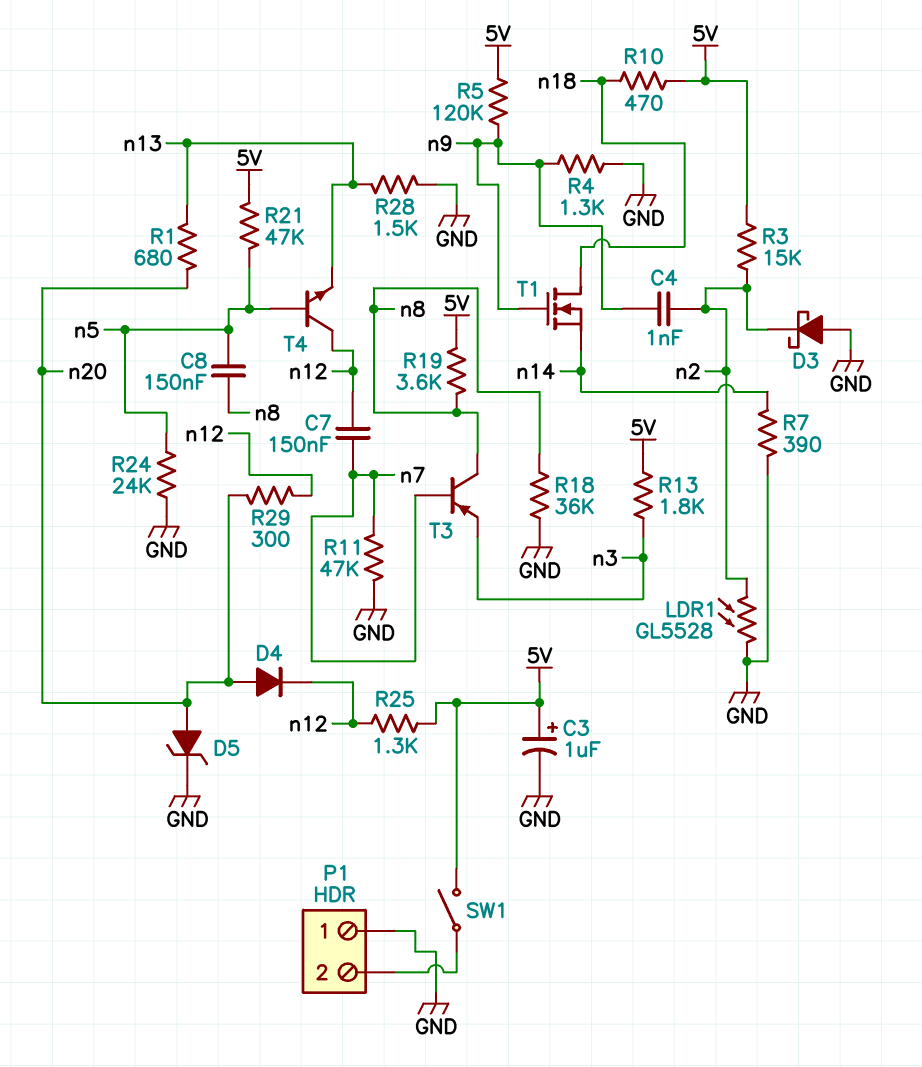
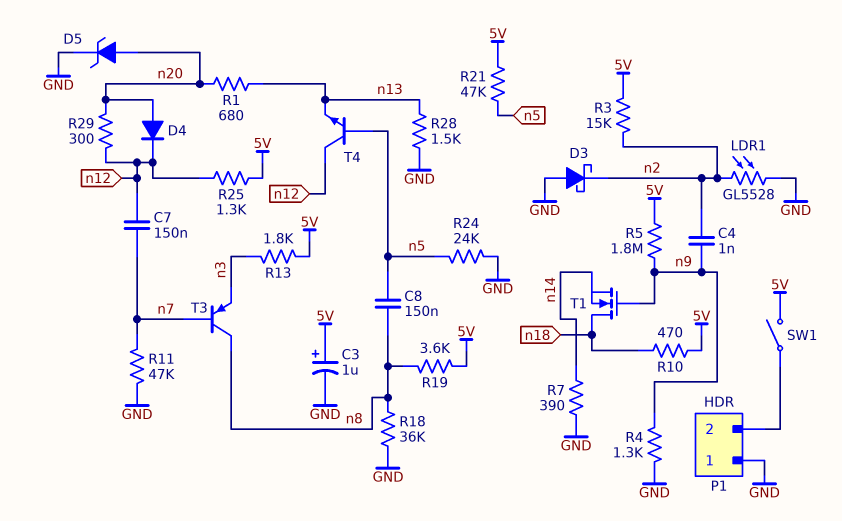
R5: 120k (5V, n9) -> 1.8M (5V, n9)

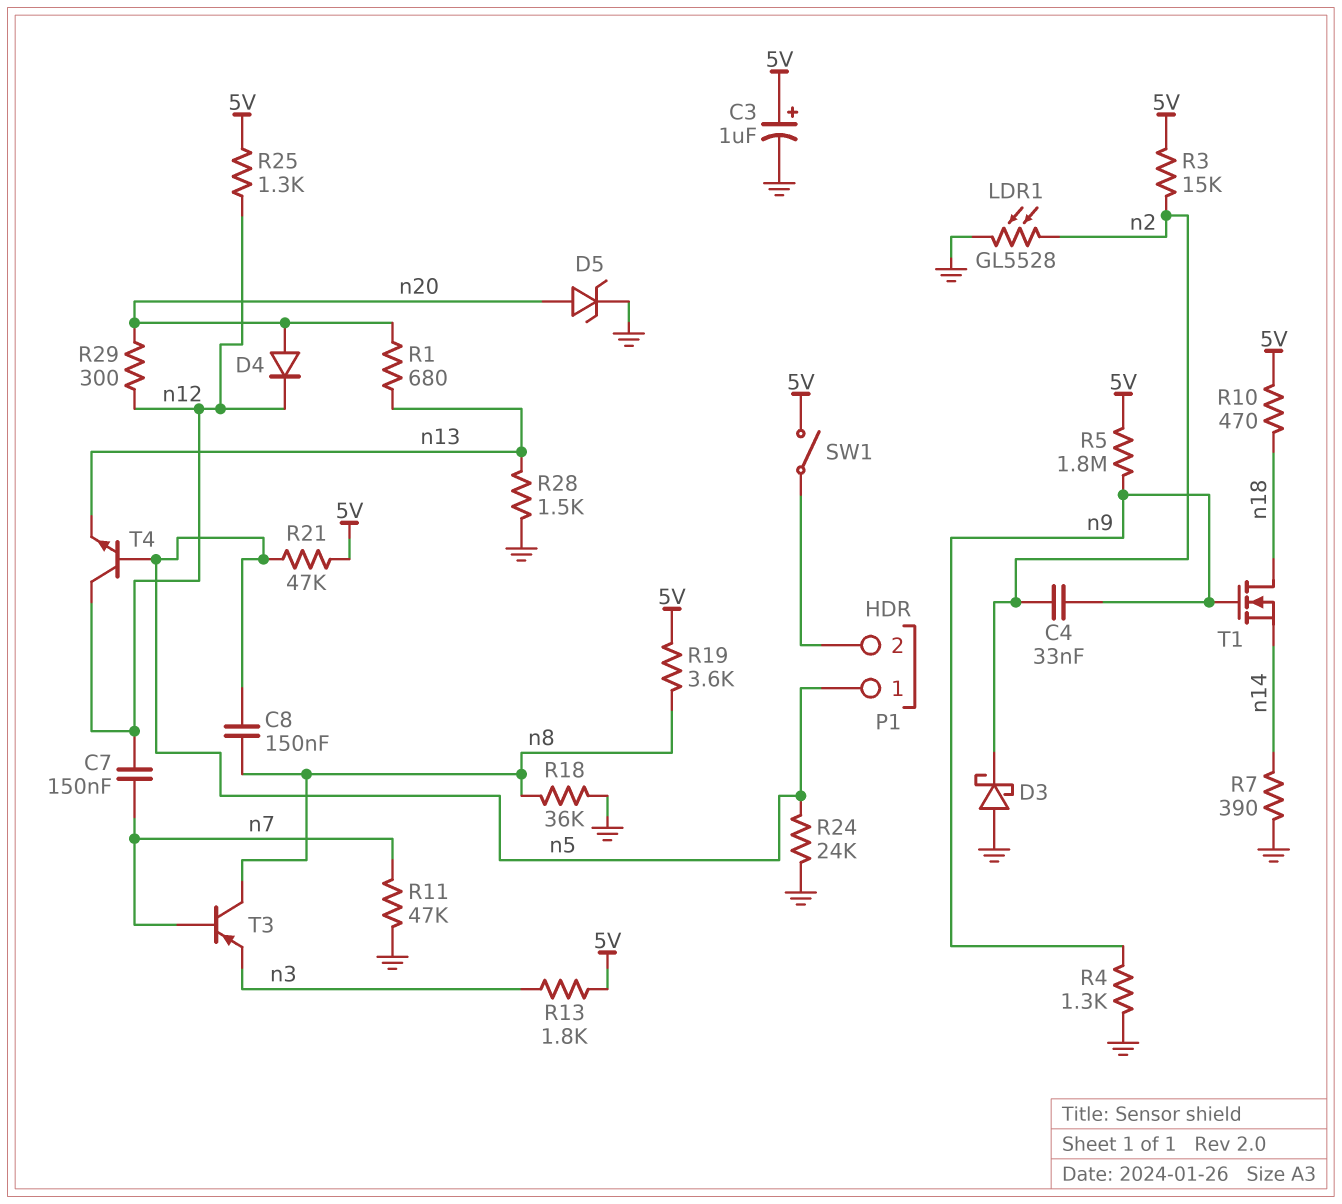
C4: 1nF (n2, n9) -> 33nF (n2, n9)
P1 pin 1: GND -> n5

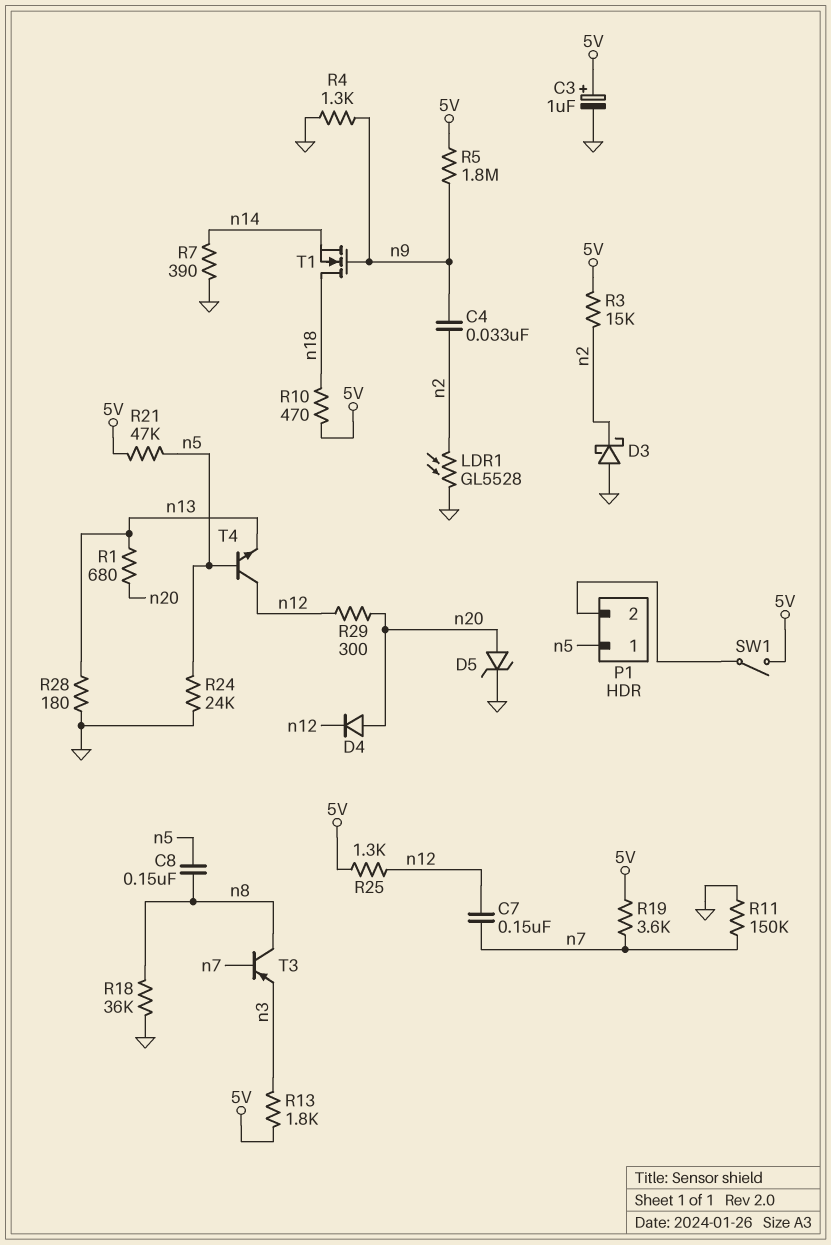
R11: 47k (GND, n7) -> 150k (GND, n7)
R19: 3.6k (5V, n8) -> 3.6k (5V, n7)
R28: 1.5k (GND, n13) -> 180 (GND, n13)

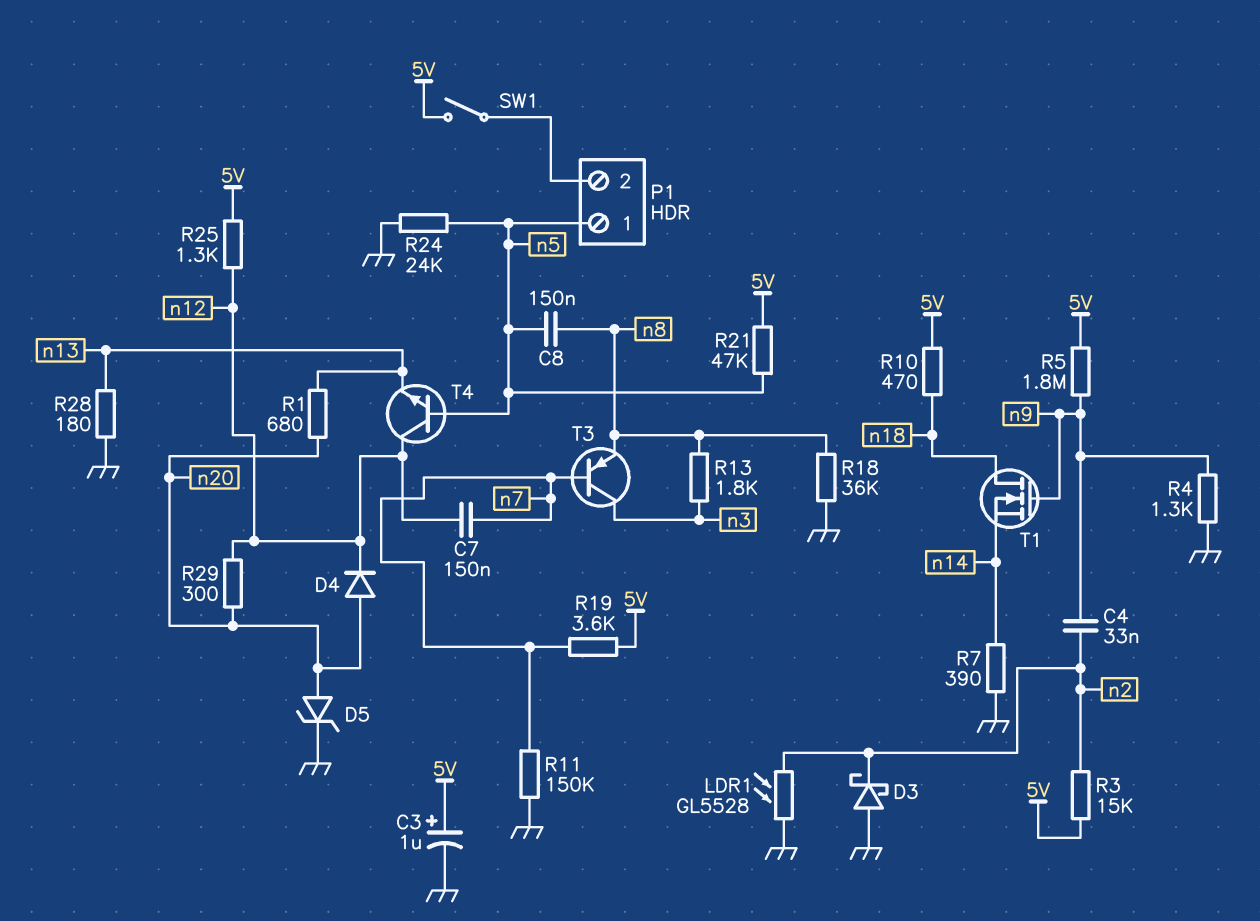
R13: 1.8k (5V, n3) -> 1.8k (n3, n8)
T3: PNP (B n7, C n8, E n3) -> PNP (B n7, C n3, E n8)

